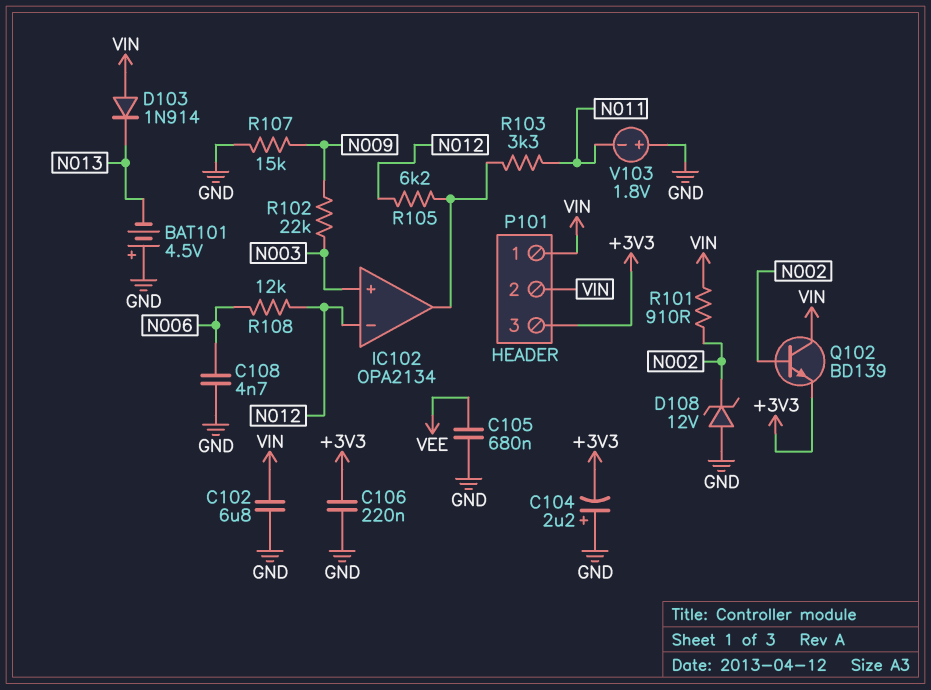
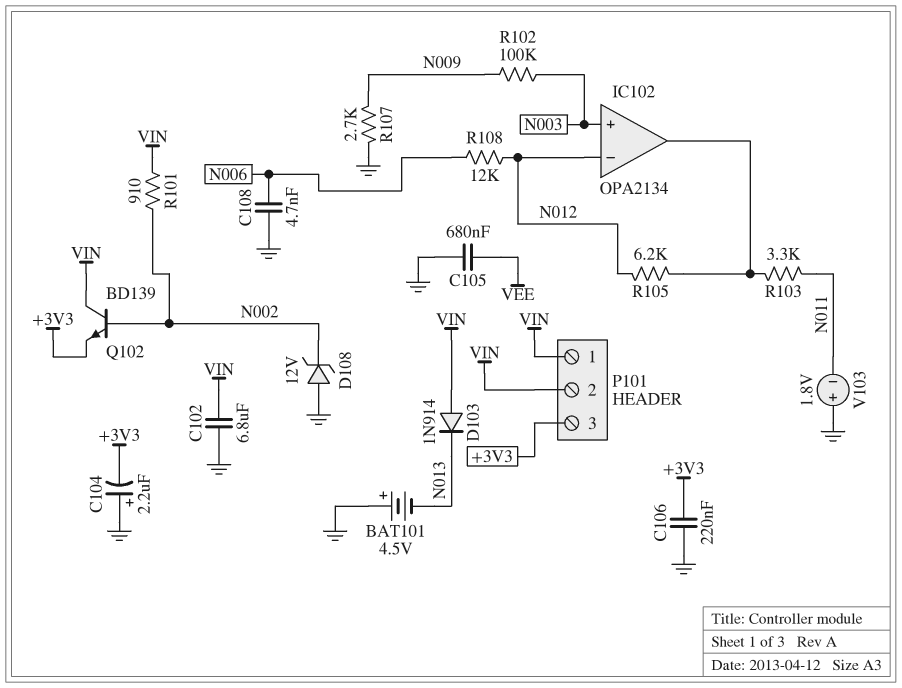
R102: 22k (N003, N009) -> 100k (N003, N009)
R107: 15k (GND, N009) -> 2.7k (GND, N009)

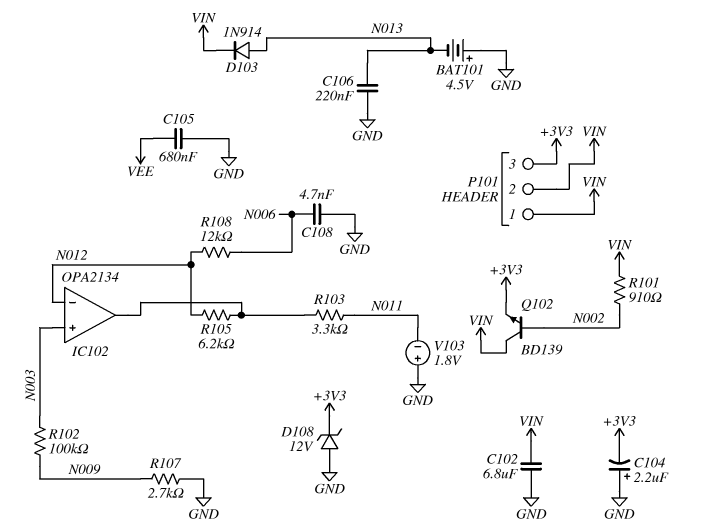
C106: 220nF (+3V3, GND) -> 220nF (GND, N013)
D103: diode 1N914 (A VIN, K N013) -> diode 1N914 (A N013, K VIN)
D108: zener 12V (A GND, K N002) -> zener 12V (A GND, K +3V3)

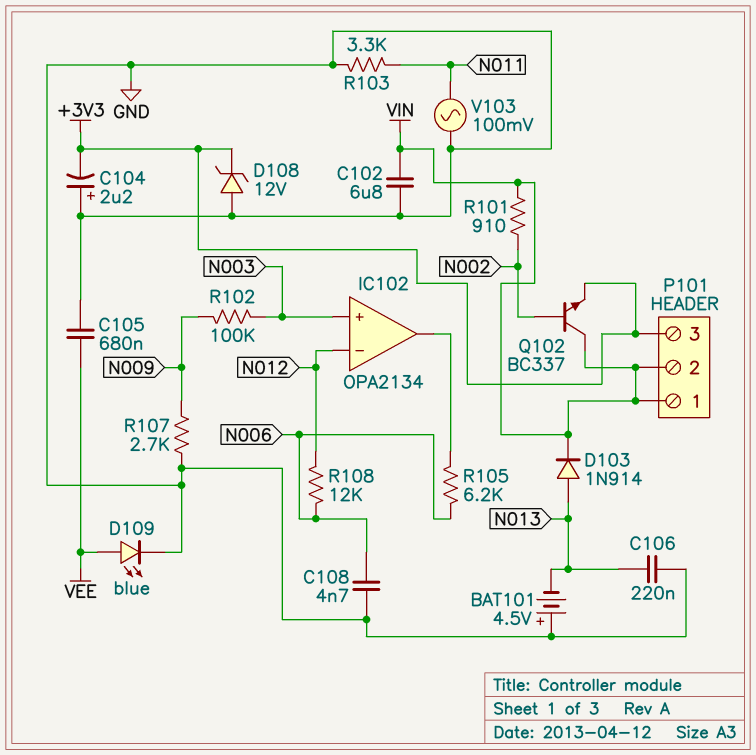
D109: none -> LED blue (A VEE, K GND)
Q102: NPN BD139 (B N002, C VIN, E +3V3) -> NPN BC337 (B N002, C VIN, E +3V3)
R103: 3.3k (IC102/out, N011) -> 3.3k (GND, N011)
R105: 6.2k (IC102/out, N012) -> 6.2k (IC102/out, N006)
V103: 1.8V (plus GND, minus N011) -> AC 100mV (GND, N011)

